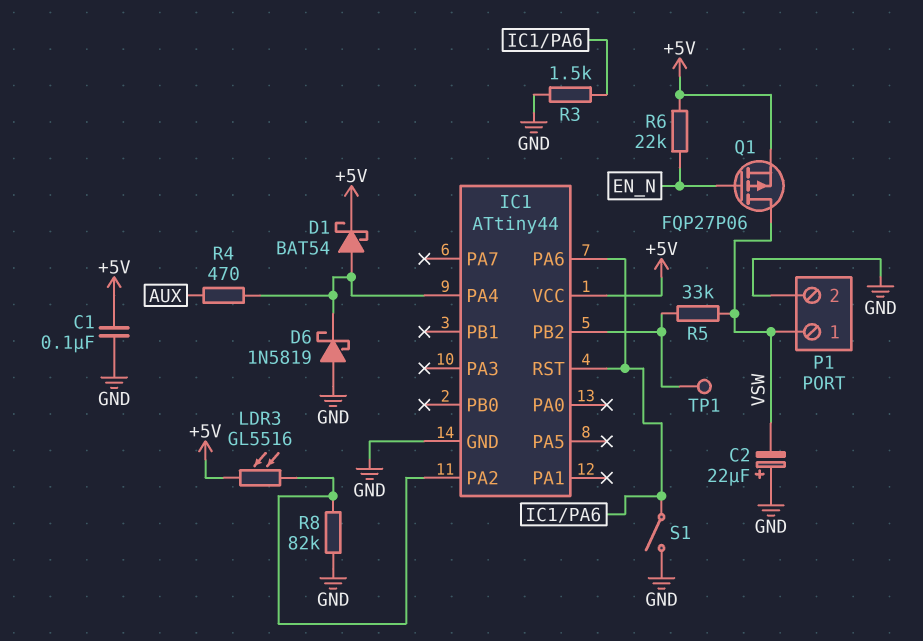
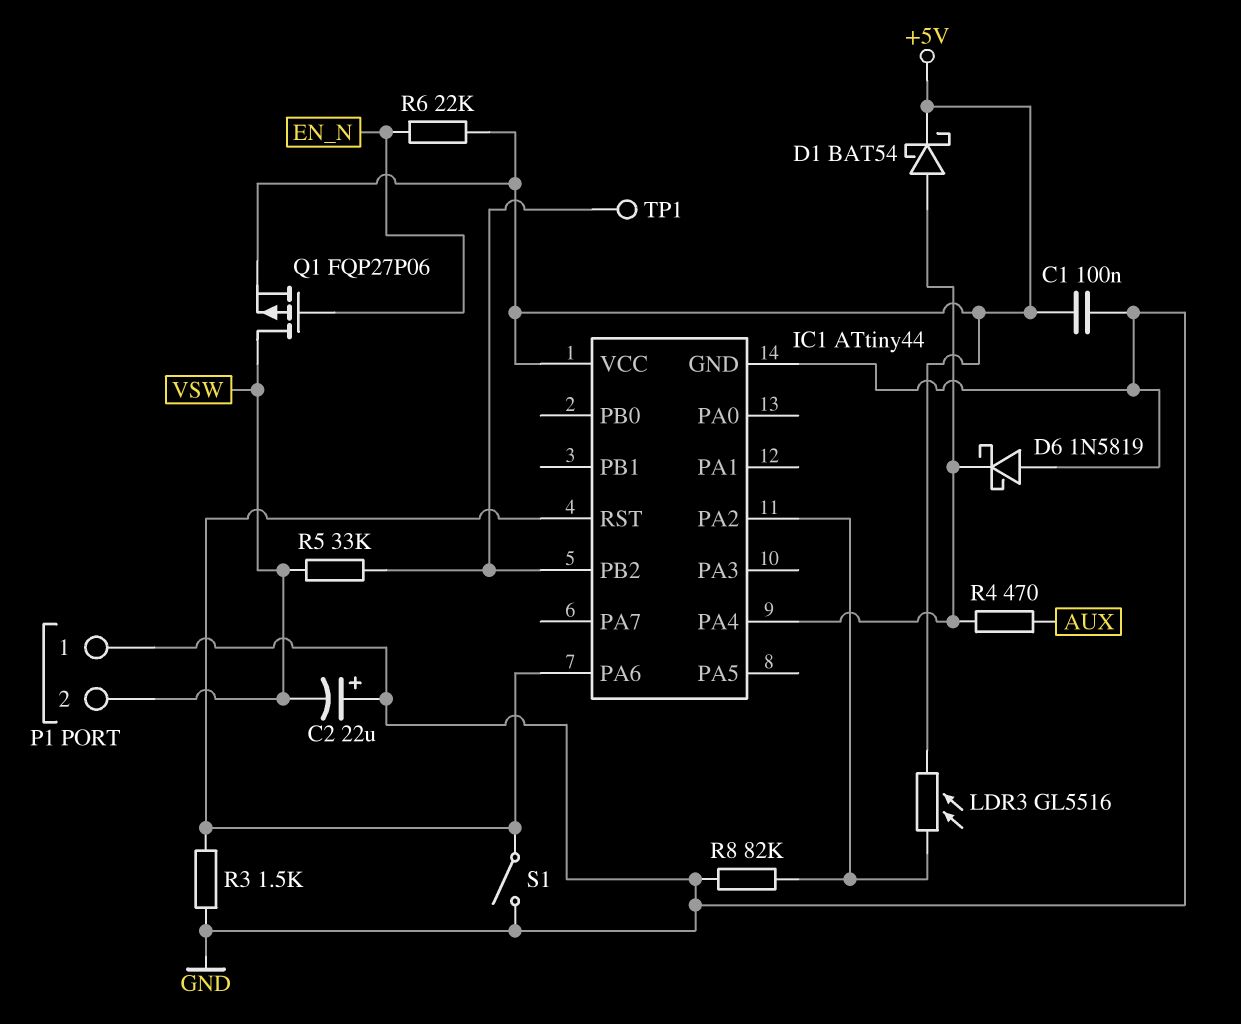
P1 pin 1: VSW -> GND
P1 pin 2: GND -> VSW

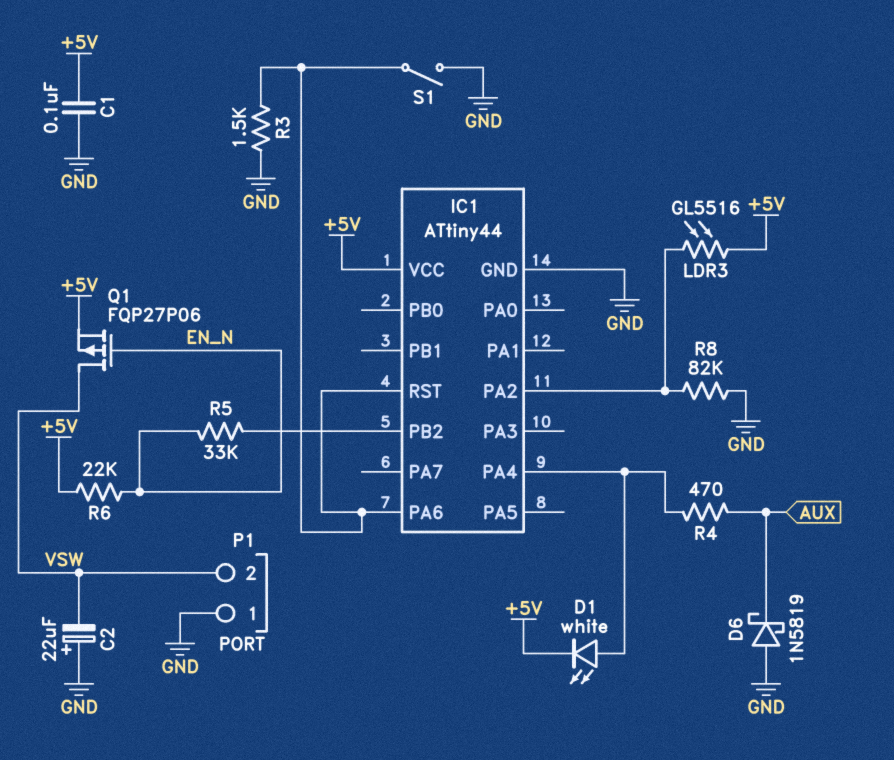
D1: schottky BAT54 (A IC1/PA4, K +5V) -> LED white (A IC1/PA4, K +5V)
D6: schottky 1N5819 (A GND, K IC1/PA4) -> schottky 1N5819 (A GND, K AUX)
R5: 33k (IC1/PB2, VSW) -> 33k (EN_N, IC1/PB2)
TP1: test point (IC1/PB2) -> none

